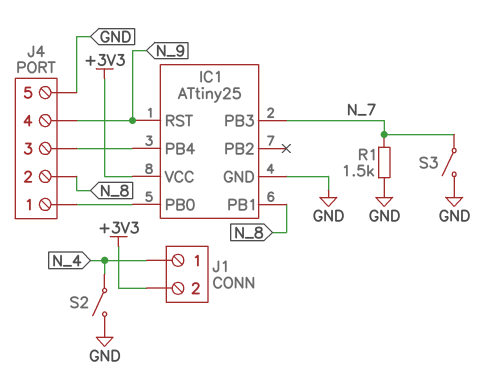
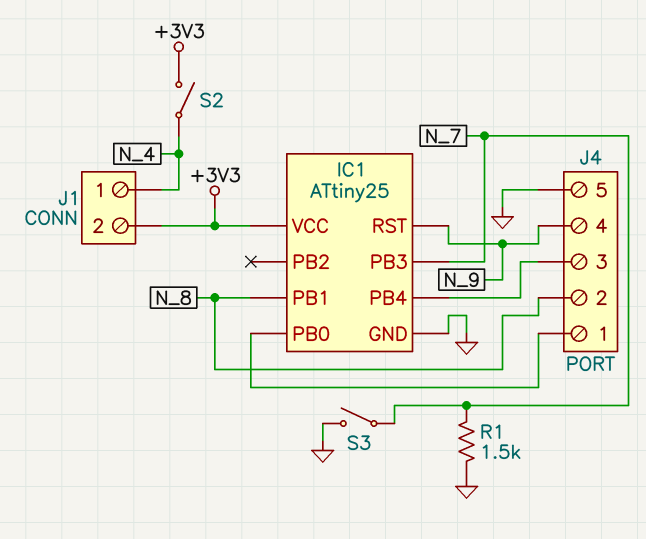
S2: switch (GND, N_4) -> switch (+3V3, N_4)

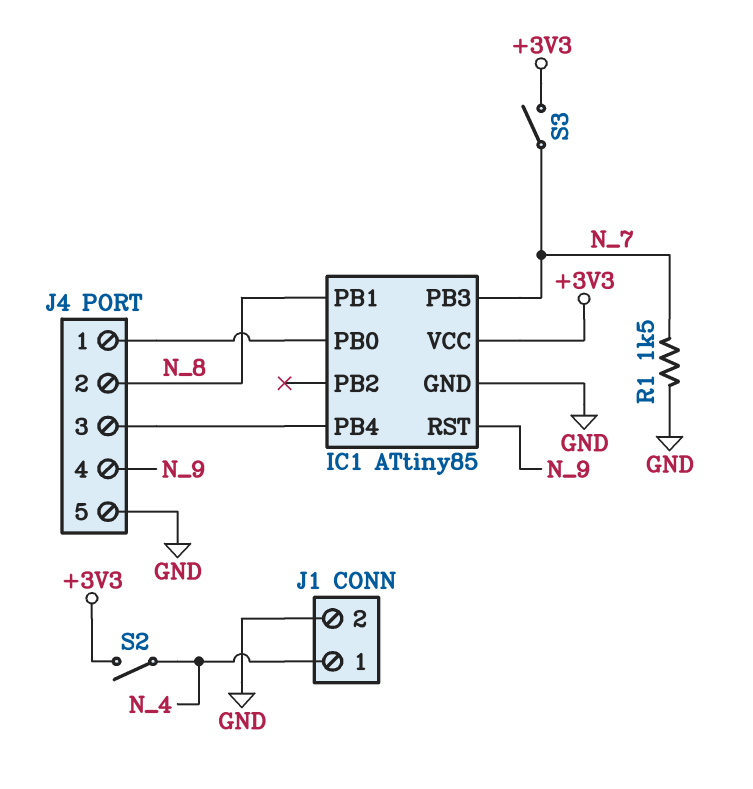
IC1: ATtiny25 -> ATtiny85
J1 pin 2: +3V3 -> GND
S3: switch (GND, N_7) -> switch (+3V3, N_7)

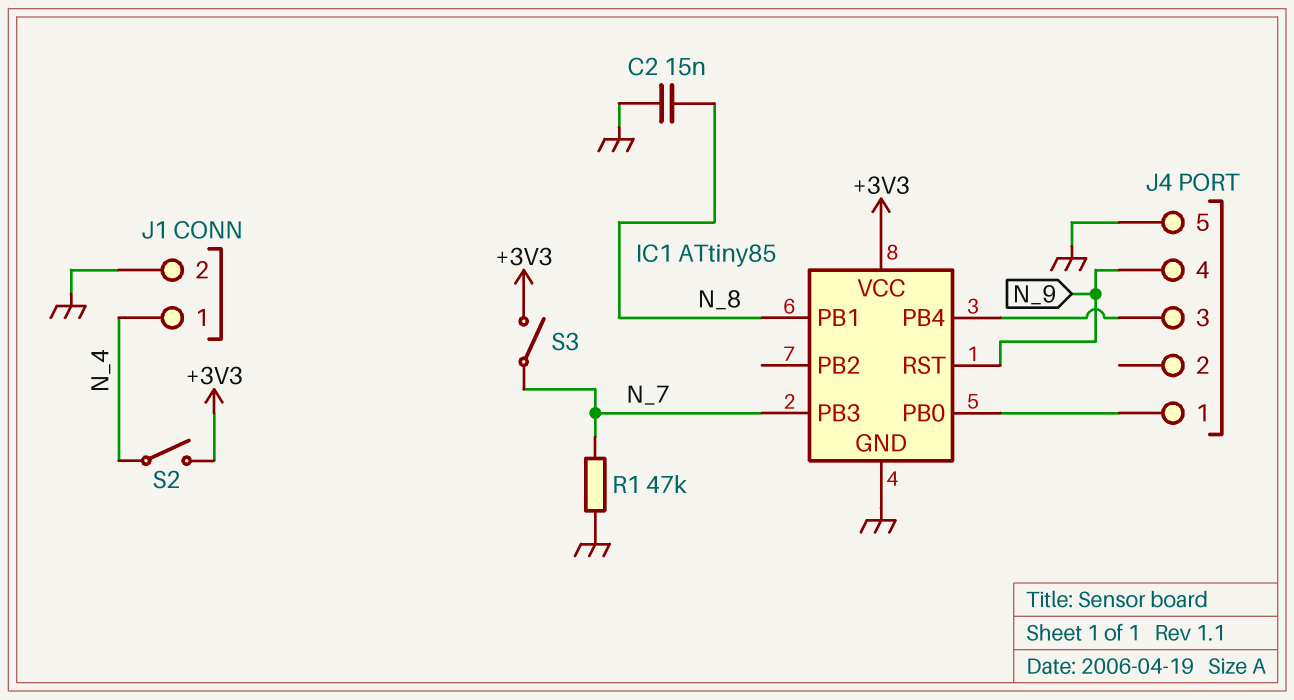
C2: none -> 15nF (GND, N_8)
J4 pin 2: N_8 -> none
R1: 1.5k (GND, N_7) -> 47k (GND, N_7)

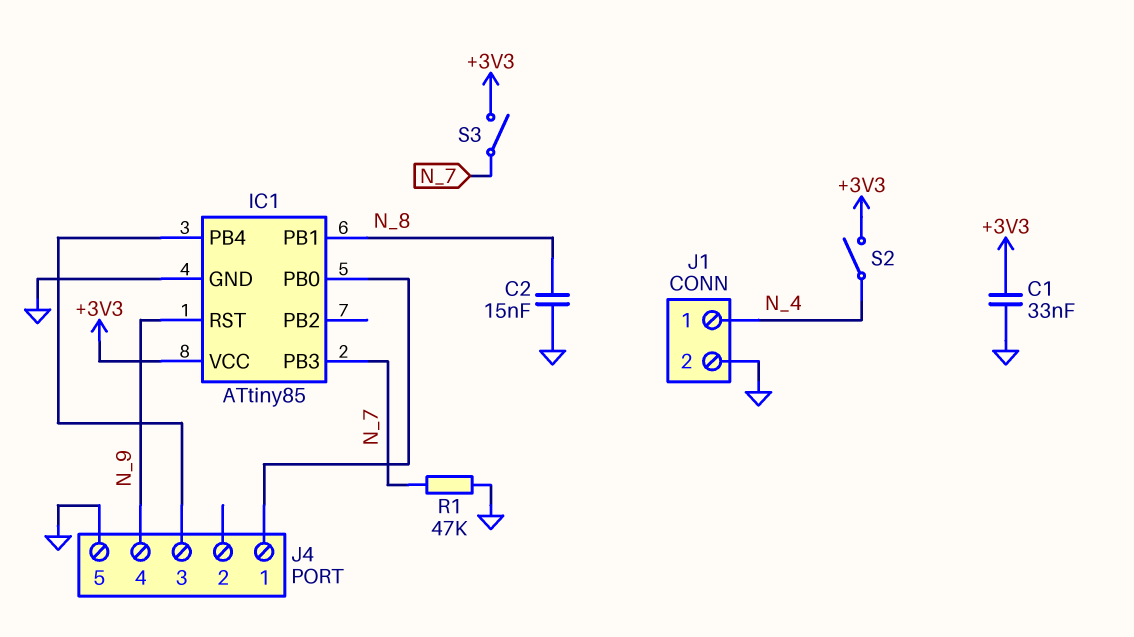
C1: none -> 33nF (+3V3, GND)

